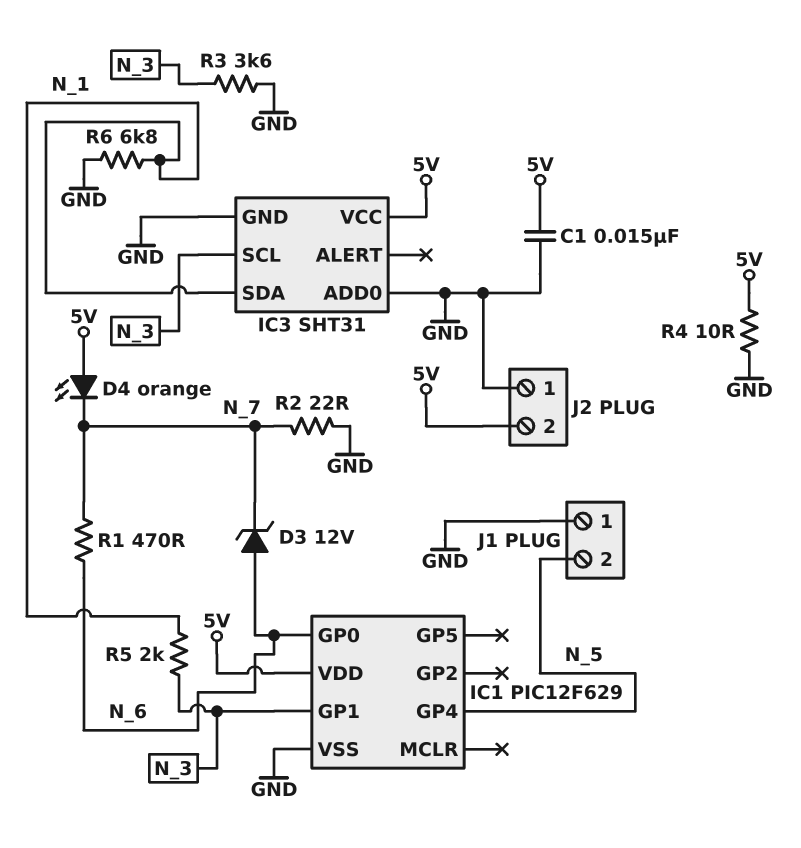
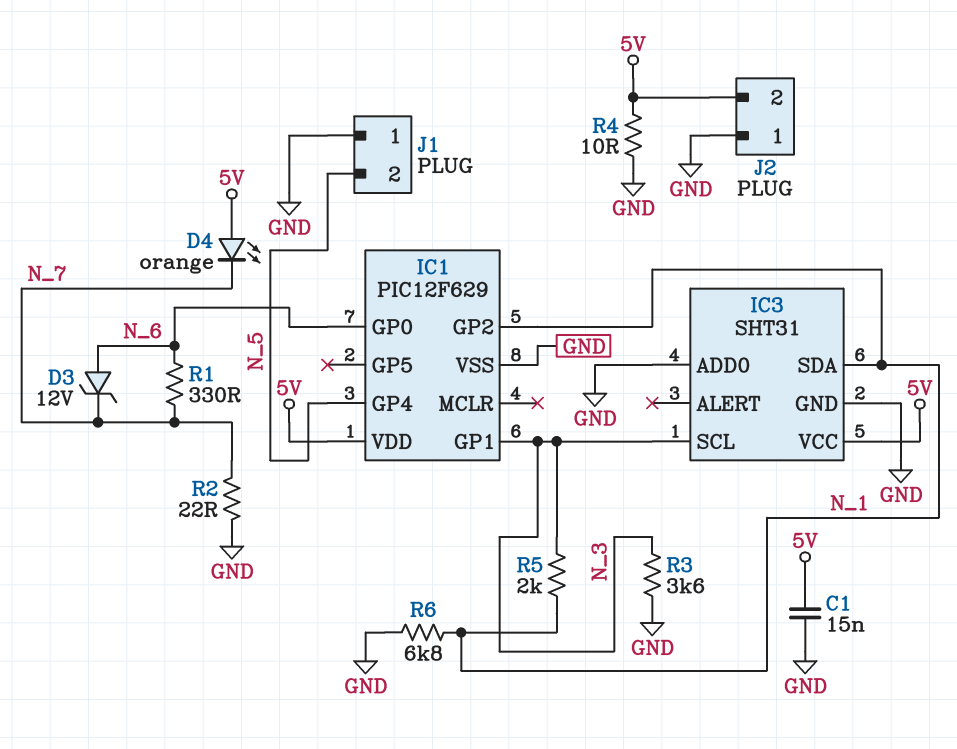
IC1 pin GP2: none -> N_1
R1: 470 (N_6, N_7) -> 330 (N_6, N_7)

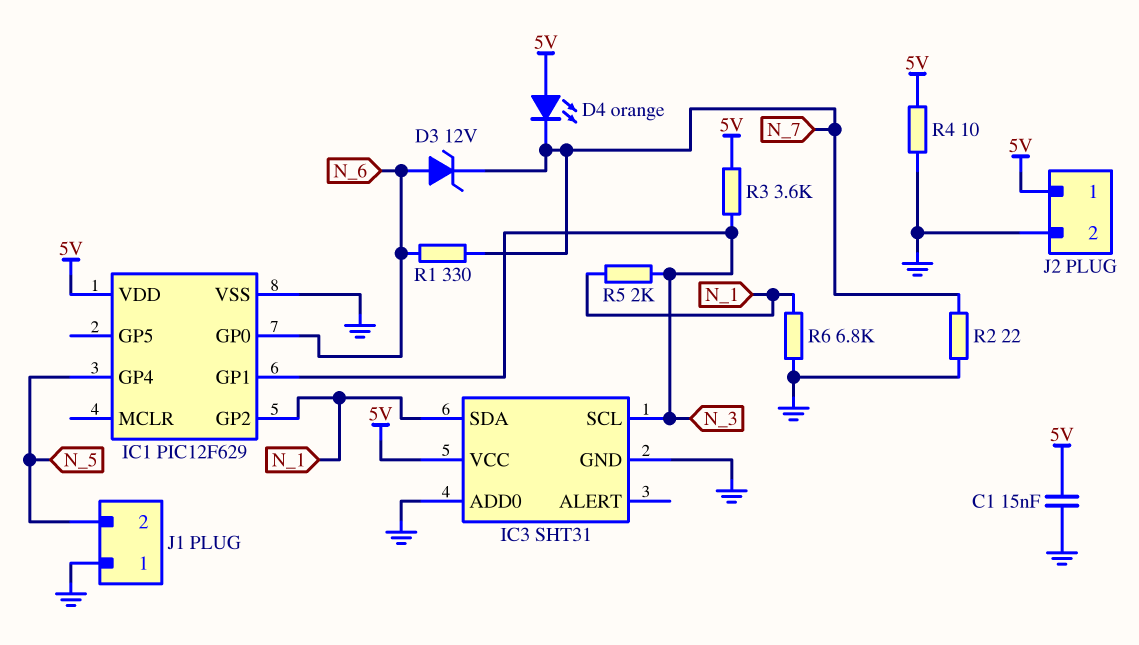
J2 pin 1: GND -> 5V
J2 pin 2: 5V -> GND
R3: 3.6k (GND, N_3) -> 3.6k (5V, N_3)

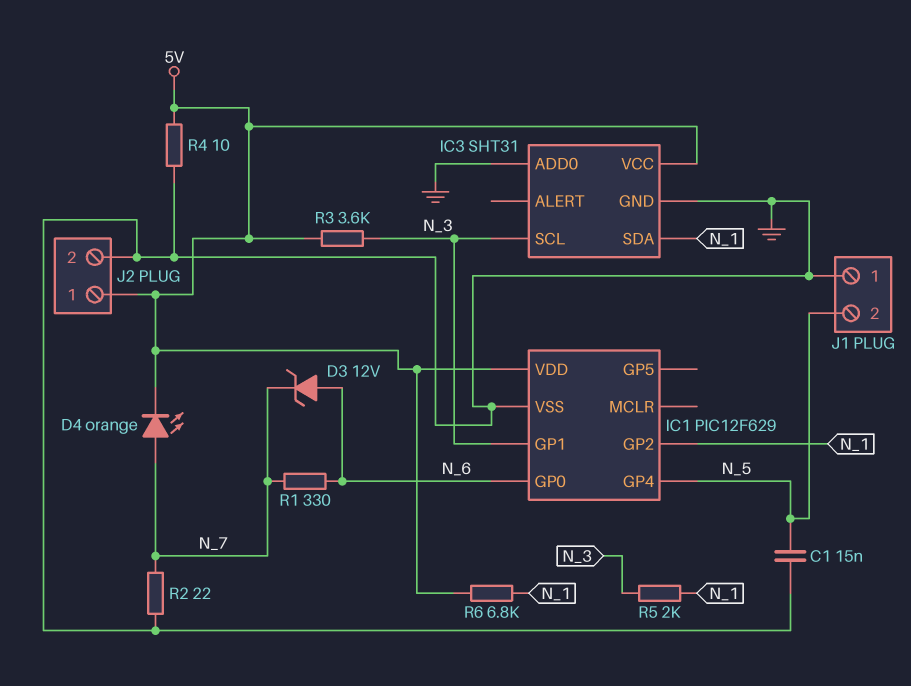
C1: 15nF (5V, GND) -> 15nF (GND, N_5)
D4: LED orange (A 5V, K N_7) -> LED orange (A N_7, K 5V)
R6: 6.8k (GND, N_1) -> 6.8k (5V, N_1)

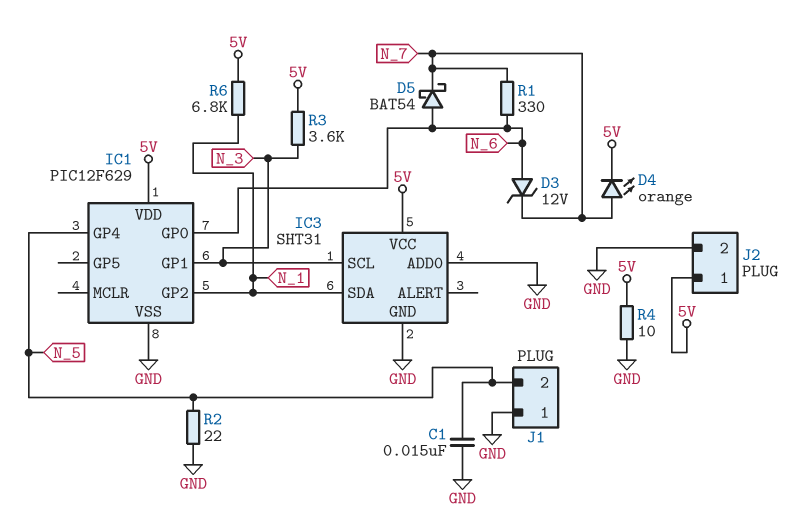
D5: none -> schottky BAT54 (A N_6, K N_7)
R2: 22 (GND, N_7) -> 22 (GND, N_5)
R5: 2k (N_1, N_3) -> none

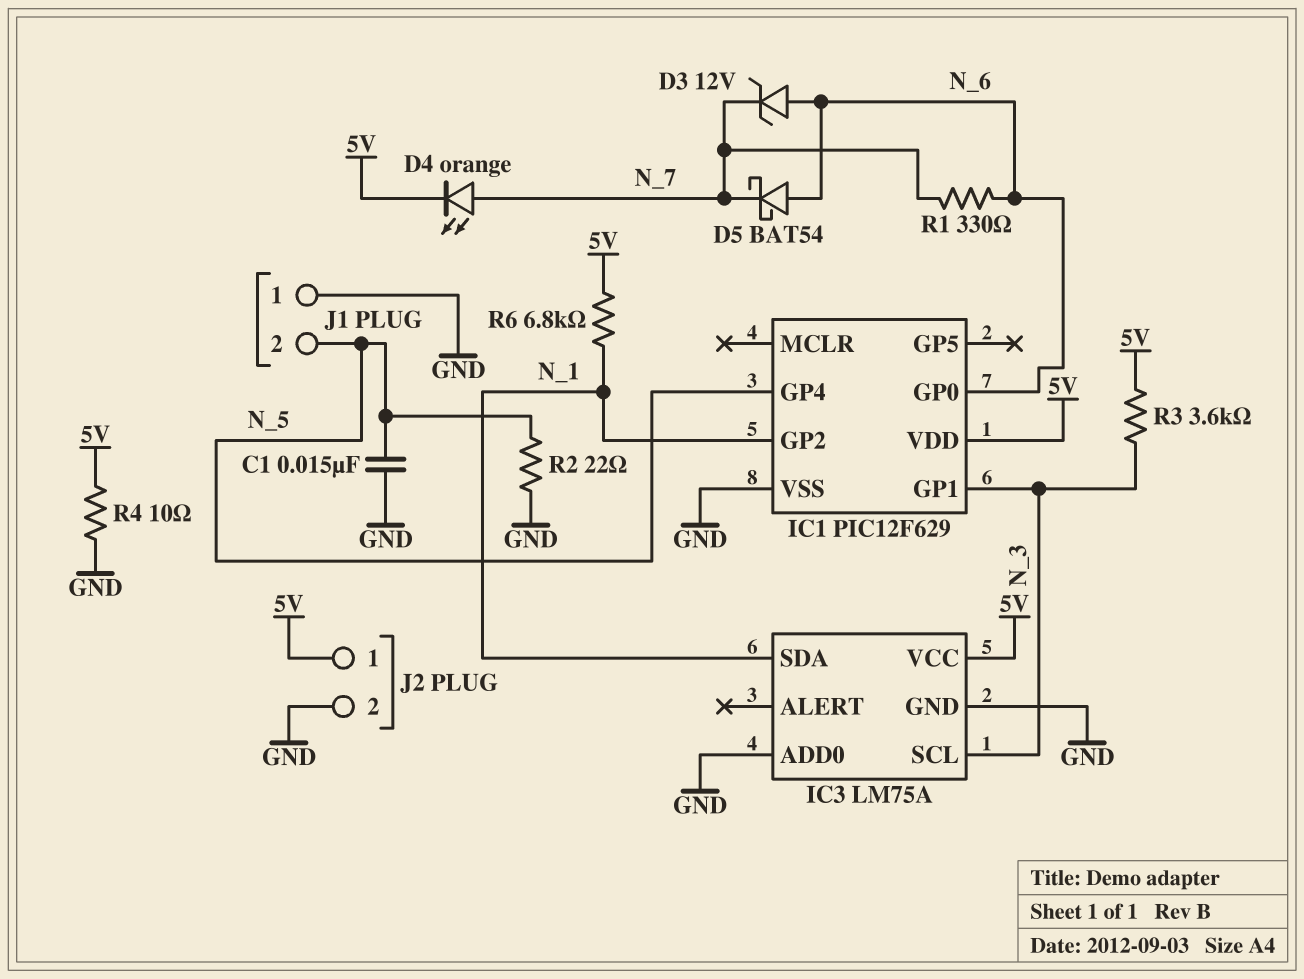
IC3: SHT31 -> LM75A

